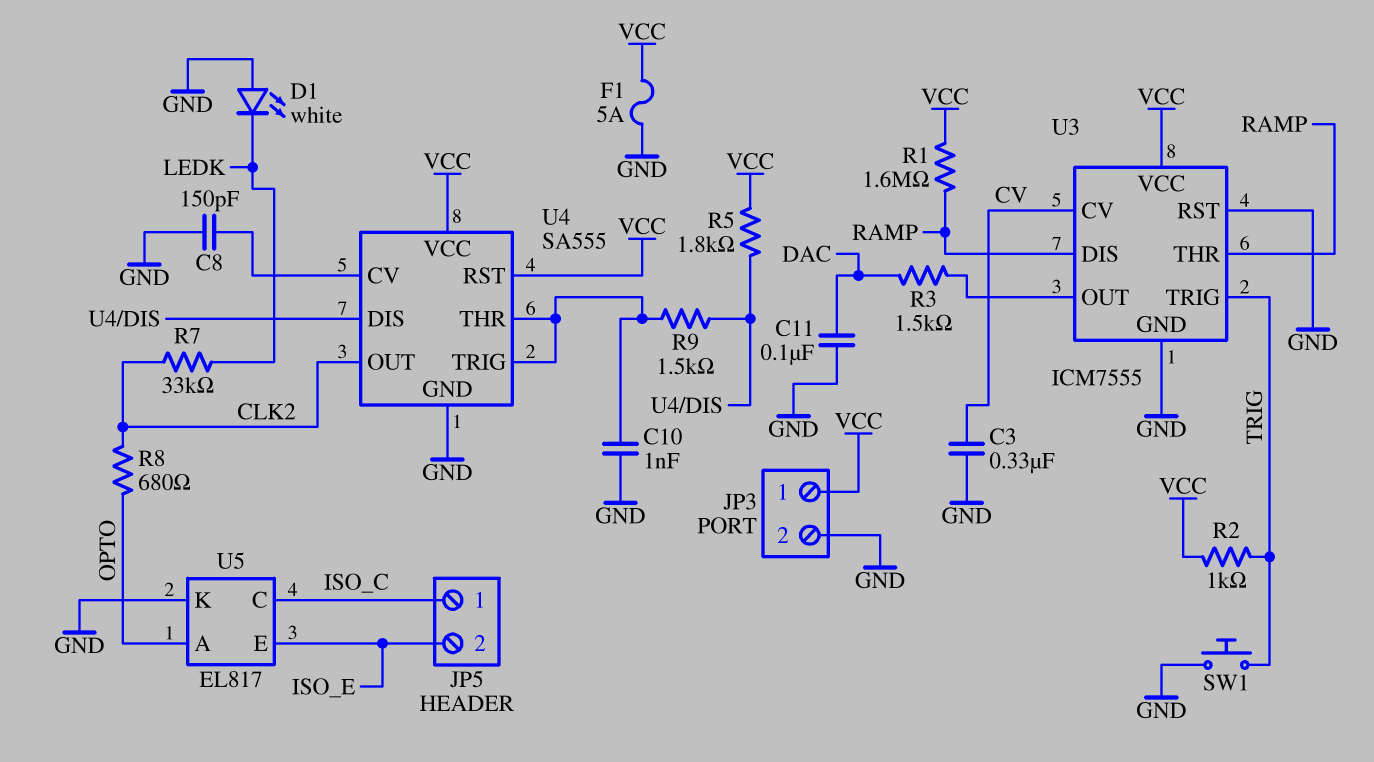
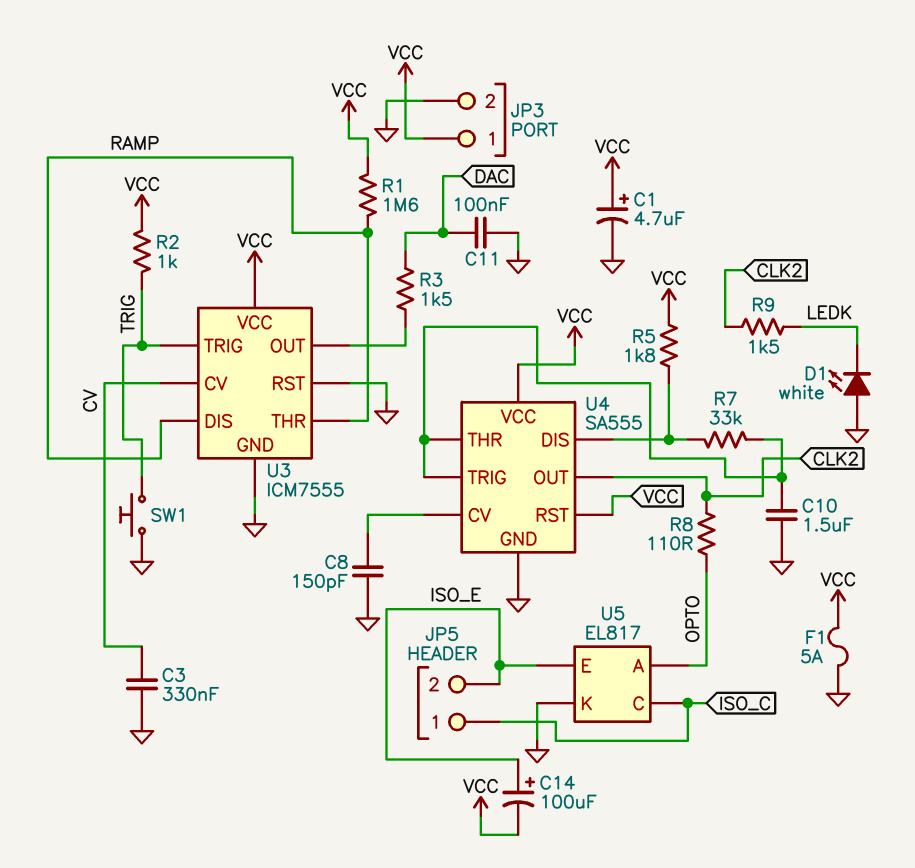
C1: none -> 4.7uF (plus VCC, minus GND)
C10: 1nF (GND, U4/THR) -> 1.5uF (GND, U4/THR)
C14: none -> 100uF (plus ISO_E, minus VCC)
R7: 33k (CLK2, LEDK) -> 33k (U4/DIS, U4/THR)
R8: 680 (CLK2, OPTO) -> 110 (CLK2, OPTO)
R9: 1.5k (U4/DIS, U4/THR) -> 1.5k (CLK2, LEDK)

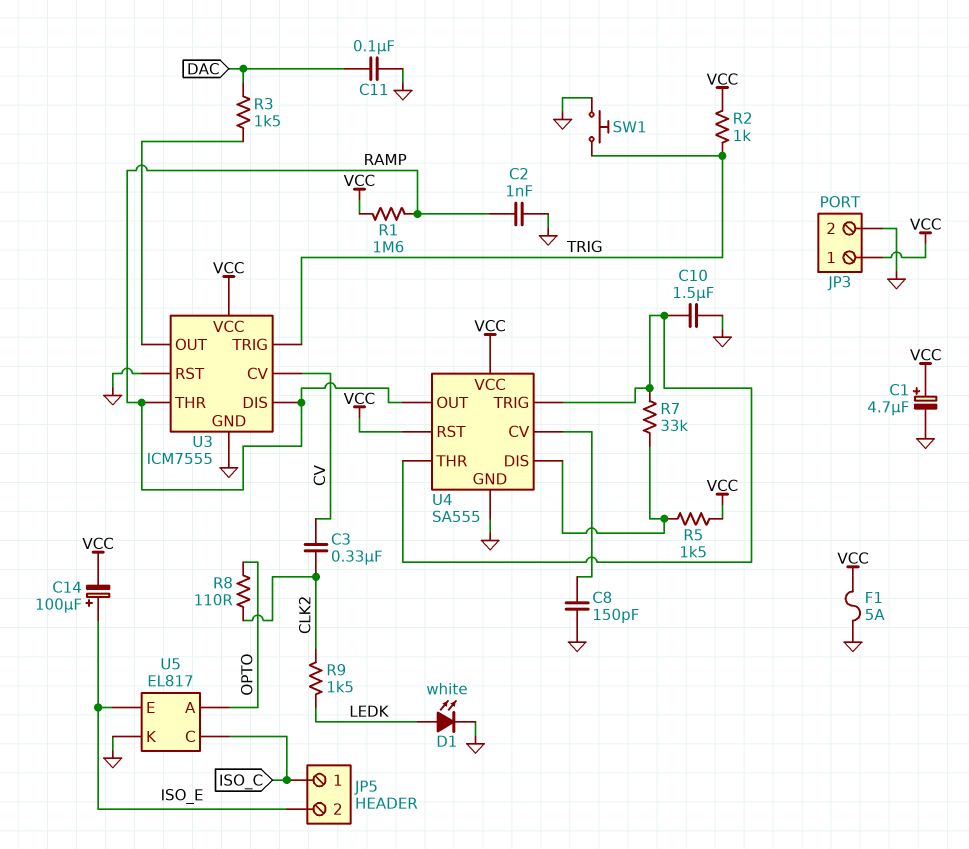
C2: none -> 1nF (GND, RAMP)
C3: 330nF (CV, GND) -> 330nF (CLK2, CV)
D1: LED white (A GND, K LEDK) -> LED white (A LEDK, K GND)
R5: 1.8k (U4/DIS, VCC) -> 1.5k (U4/DIS, VCC)
U4 pin OUT: CLK2 -> RAMP

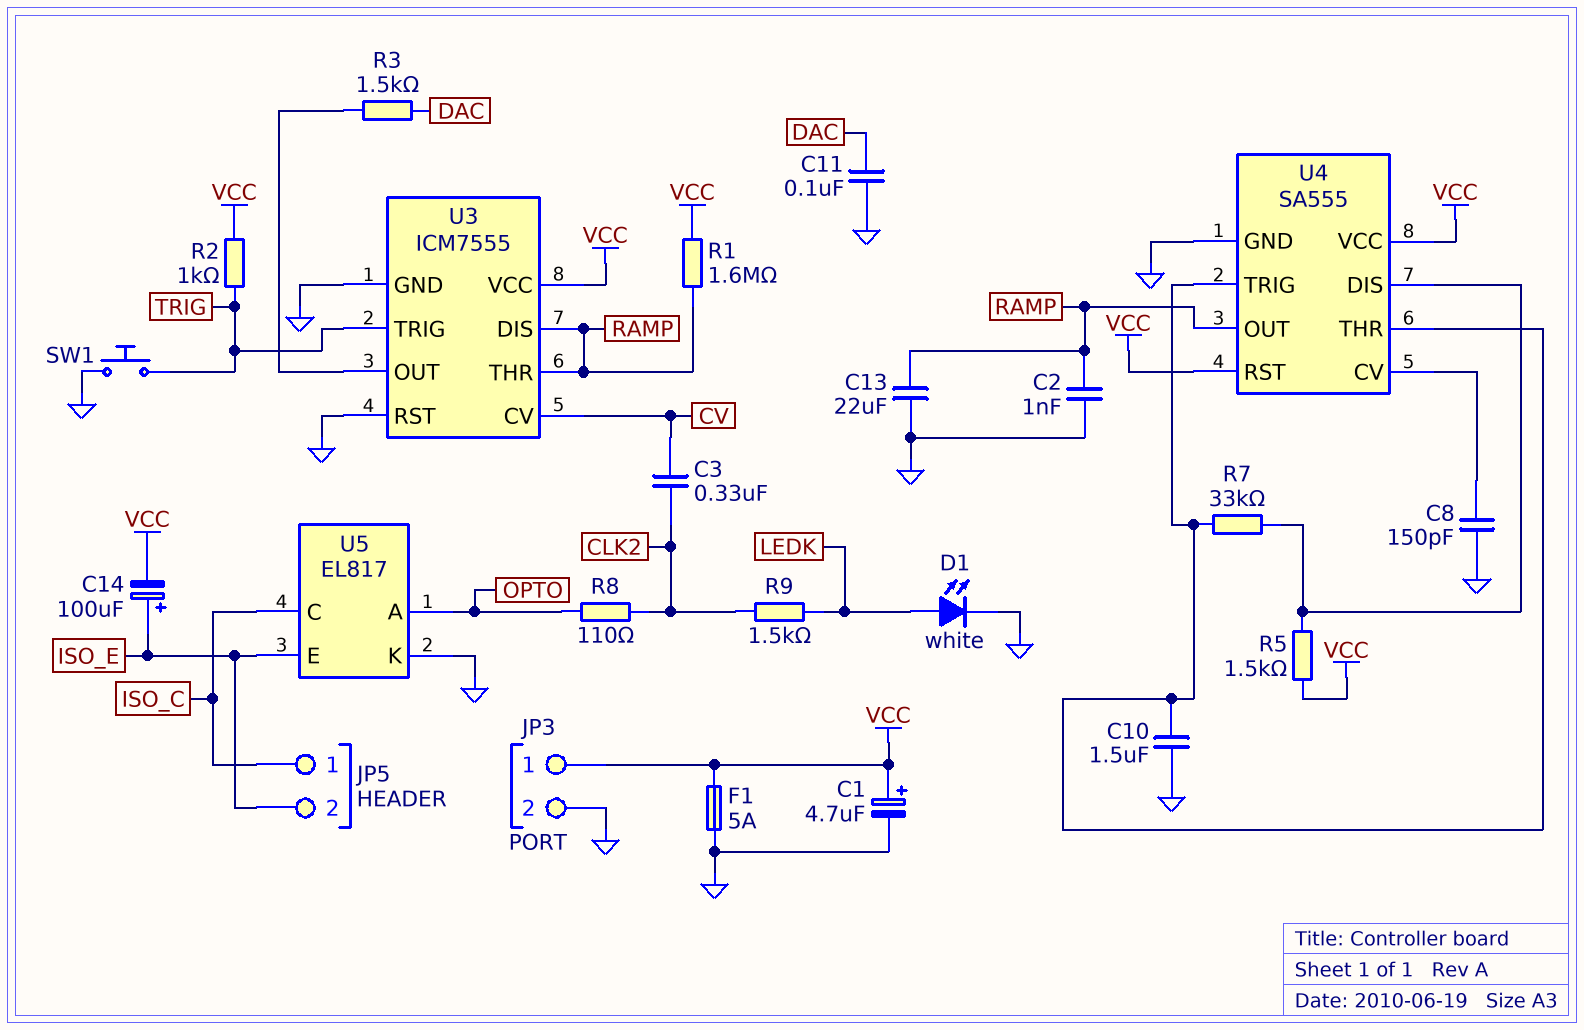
C13: none -> 22uF (GND, RAMP)

